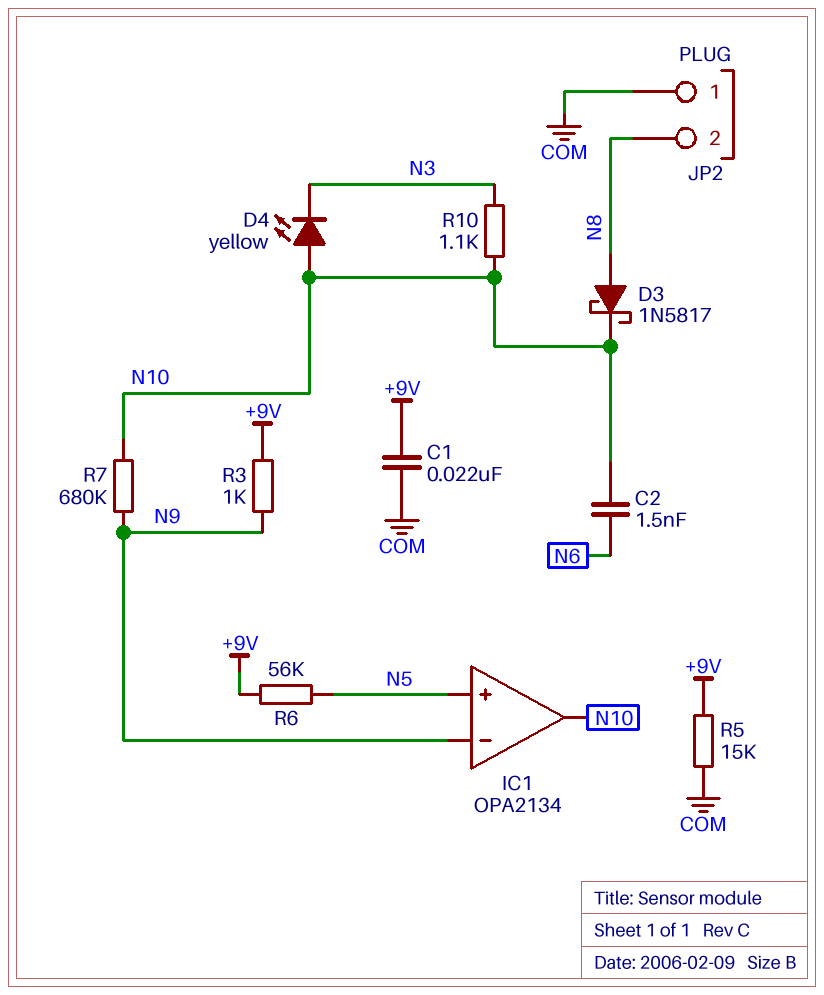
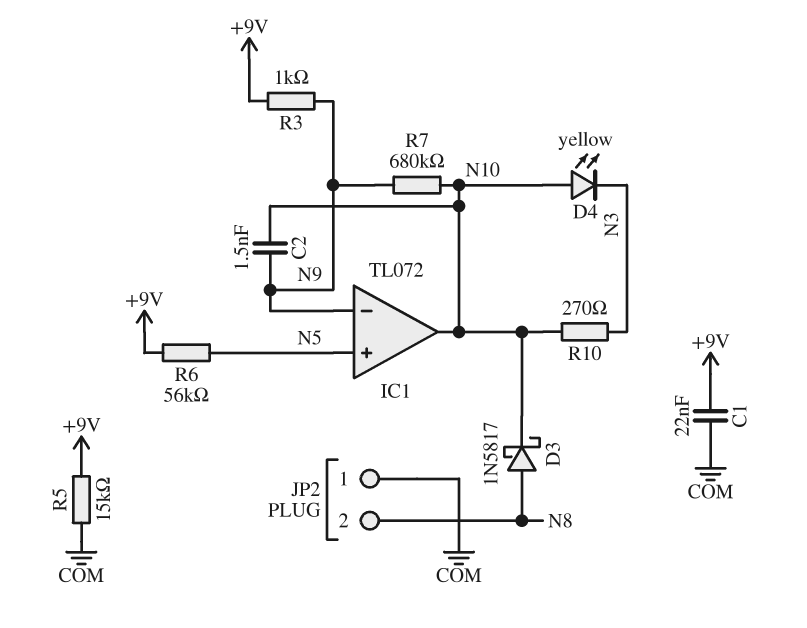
C2: 1.5nF (N6, N10) -> 1.5nF (N9, N10)
IC1: OPA2134 -> TL072
R10: 1.1k (N3, N10) -> 270 (N3, N10)

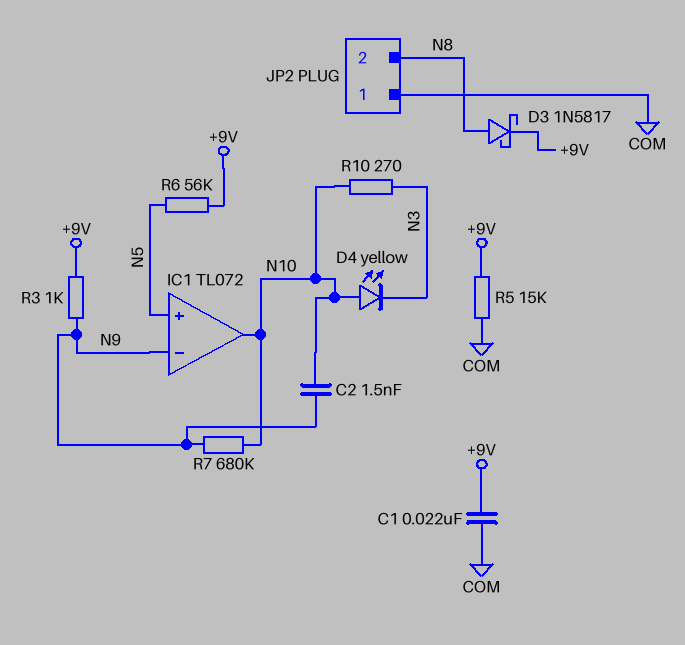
D3: schottky 1N5817 (A N8, K N10) -> schottky 1N5817 (A N8, K +9V)

